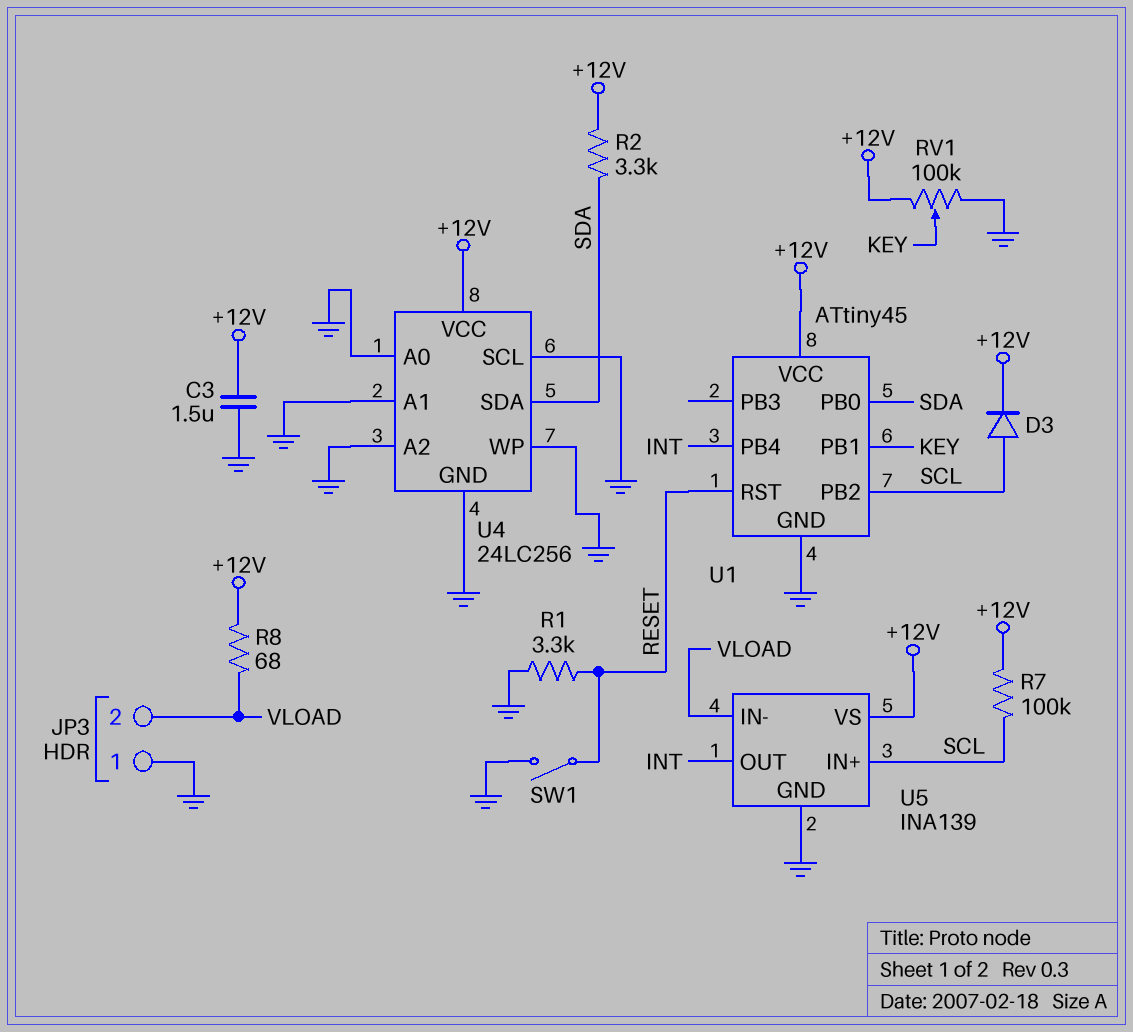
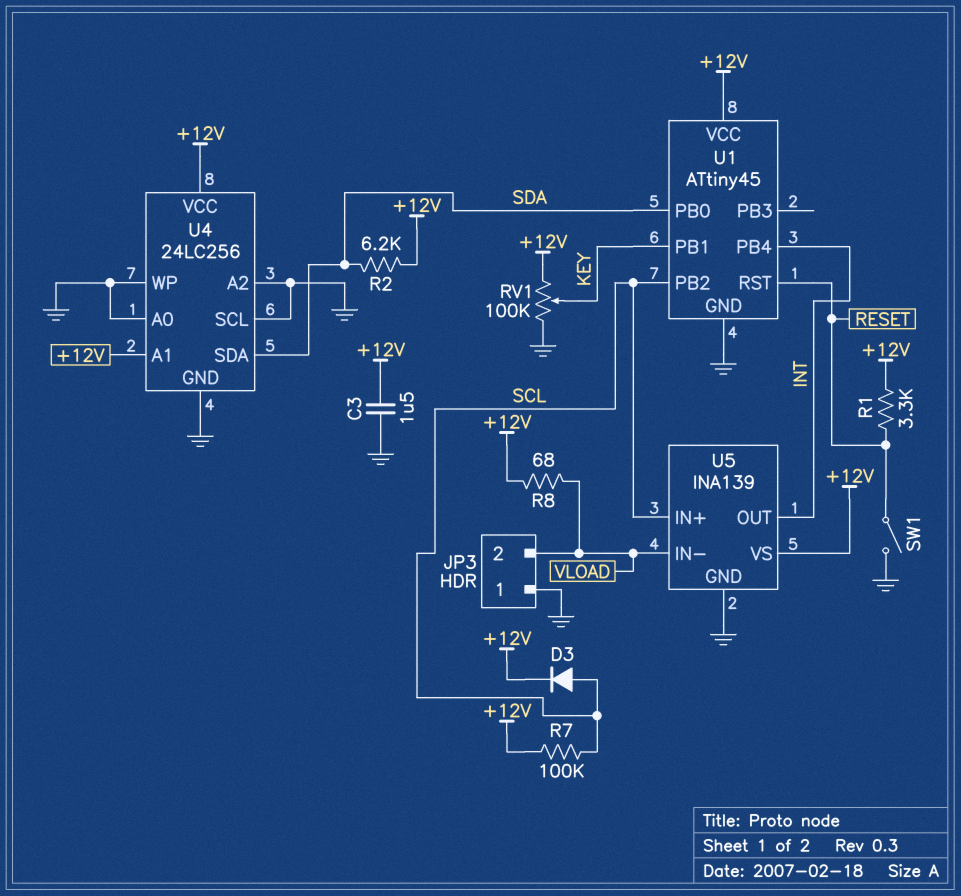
R1: 3.3k (GND, RESET) -> 3.3k (+12V, RESET)
R2: 3.3k (+12V, SDA) -> 6.2k (+12V, SDA)
U4 pin A1: GND -> +12V

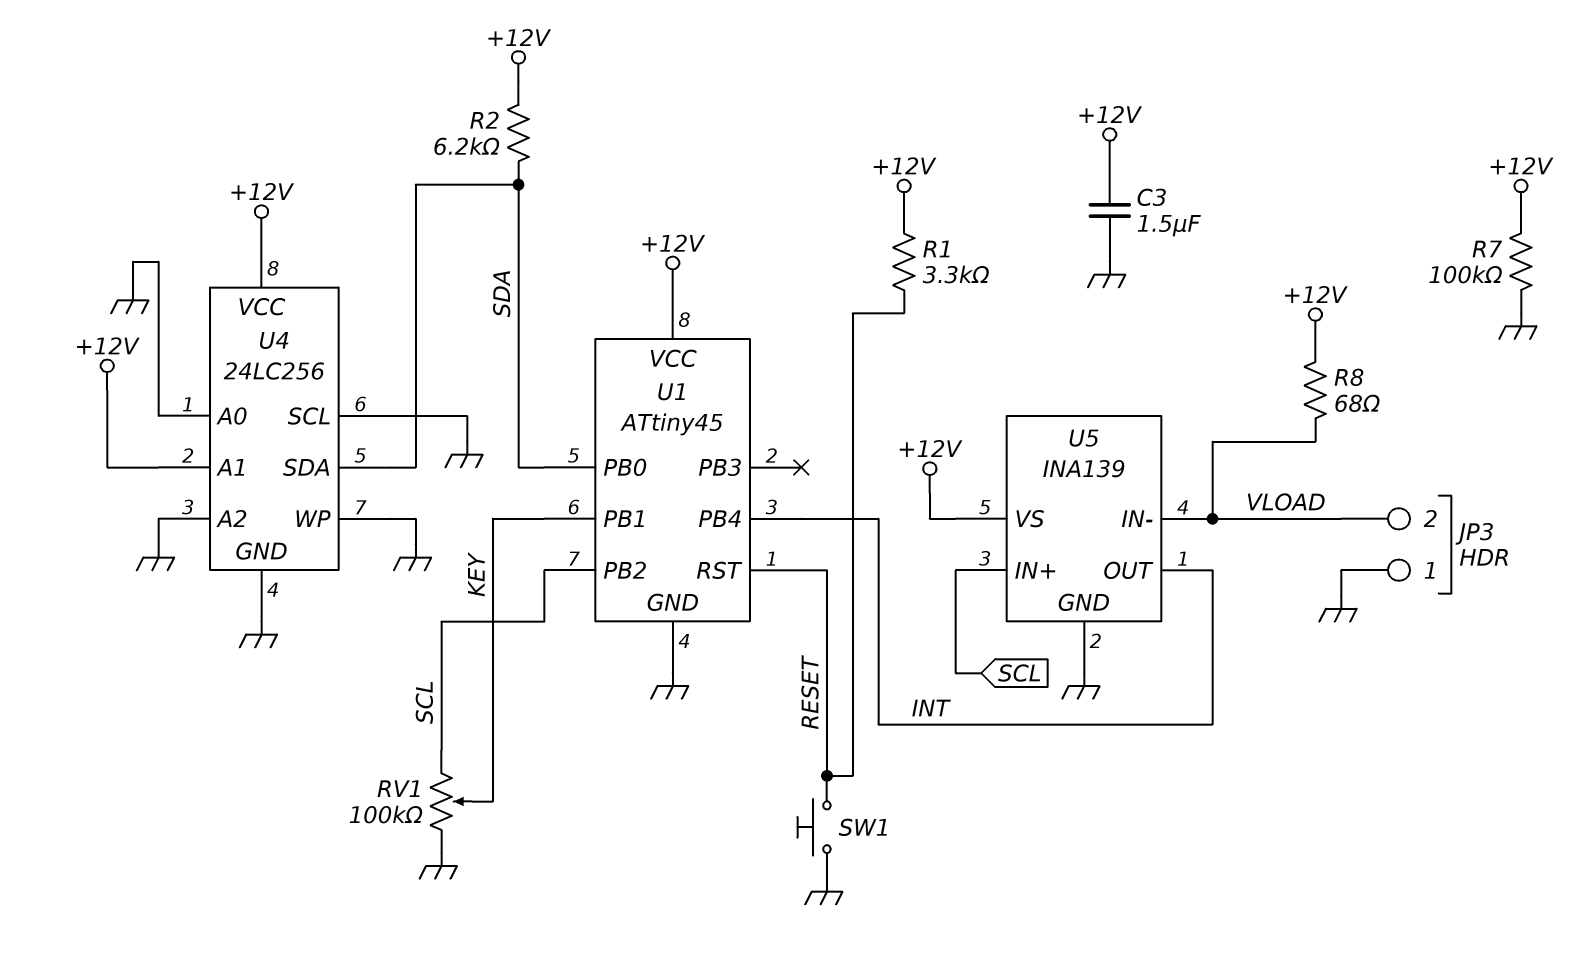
D3: diode (A SCL, K +12V) -> none
R7: 100k (+12V, SCL) -> 100k (+12V, GND)
RV1: 100k (+12V, GND, wiper KEY) -> 100k (GND, SCL, wiper KEY)
SW1: switch (GND, RESET) -> button (GND, RESET)

